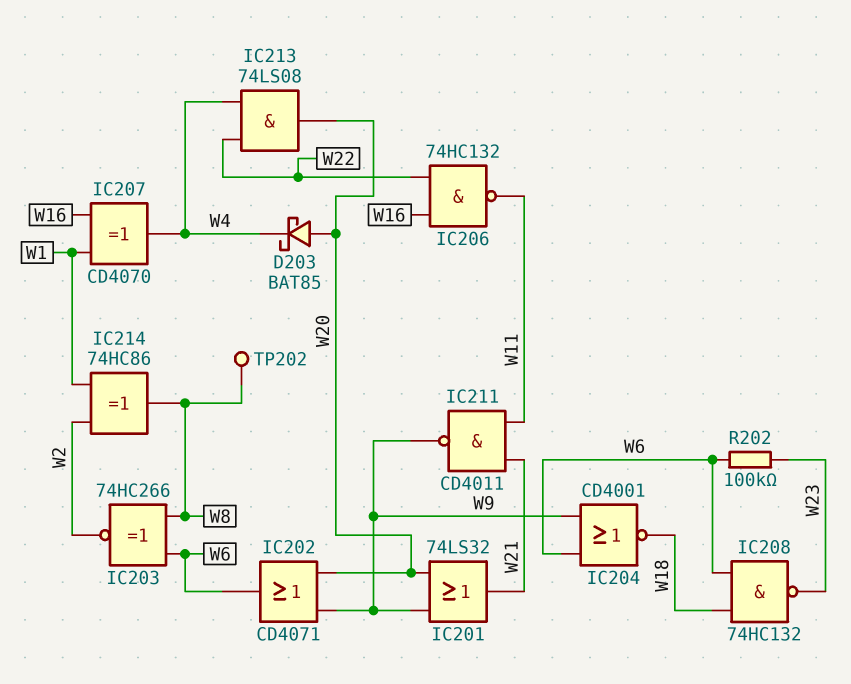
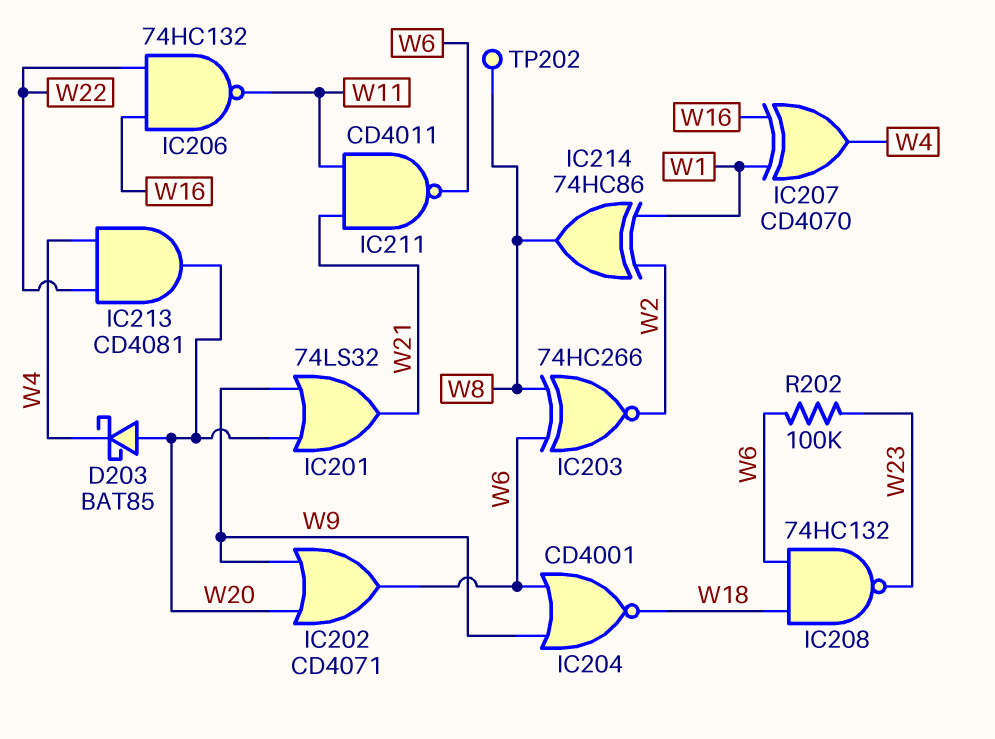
IC211: NAND CD4011 (in W11, in W21, out W9) -> NAND CD4011 (in W11, in W21, out W6)
IC213: AND 74LS08 (in W4, in W22, out W20) -> AND CD4081 (in W4, in W22, out W20)

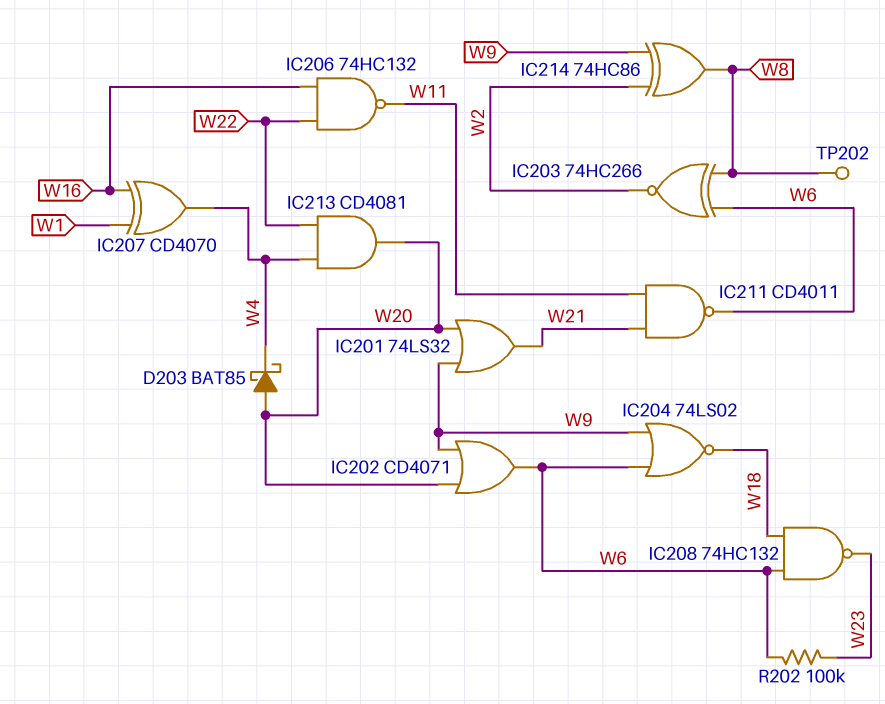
IC204: NOR CD4001 (in W6, in W9, out W18) -> NOR 74LS02 (in W6, in W9, out W18)
IC214: XOR 74HC86 (in W1, in W2, out W8) -> XOR 74HC86 (in W2, in W9, out W8)

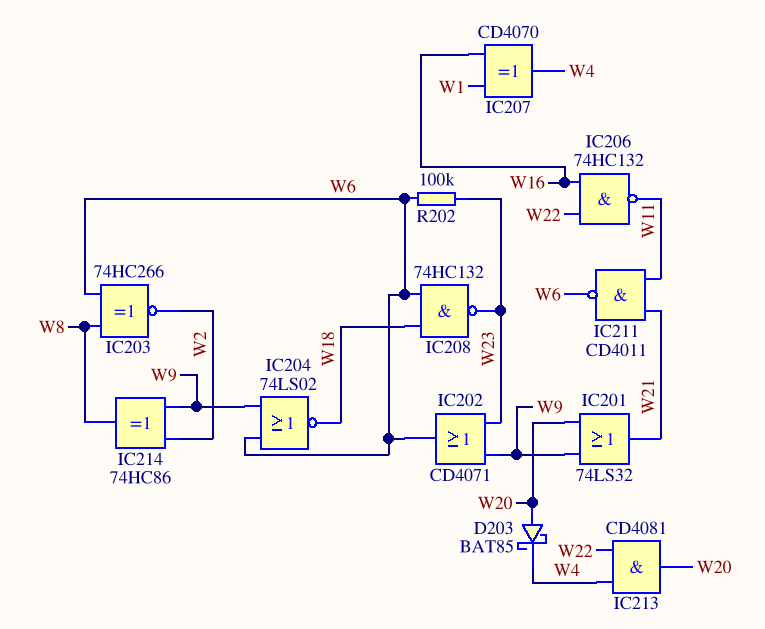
IC202: OR CD4071 (in W9, in W20, out W6) -> OR CD4071 (in W9, in W23, out W6)
TP202: test point (W8) -> none

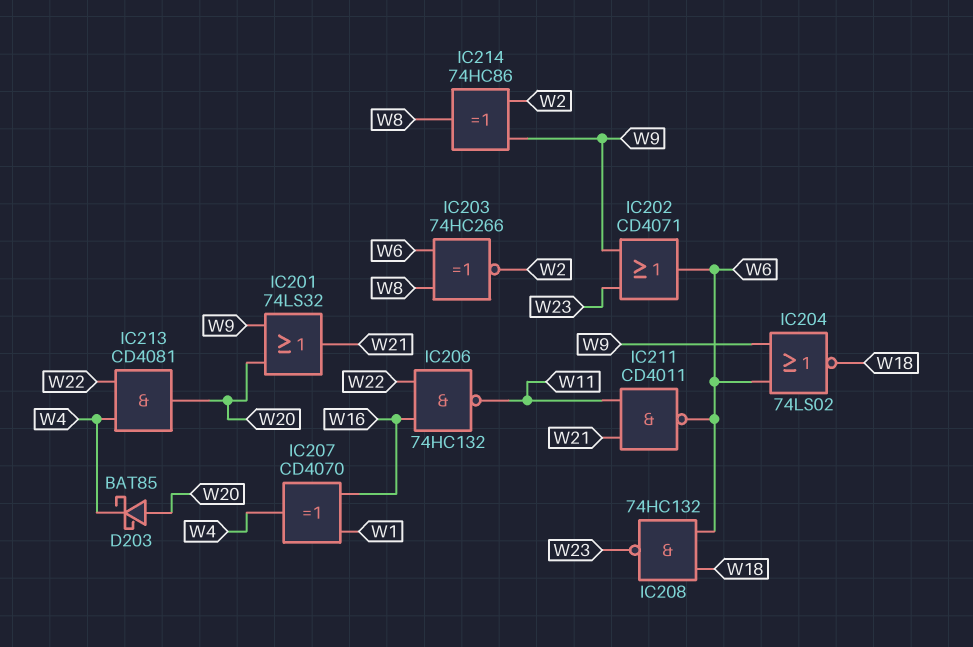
R202: 100k (W6, W23) -> none

